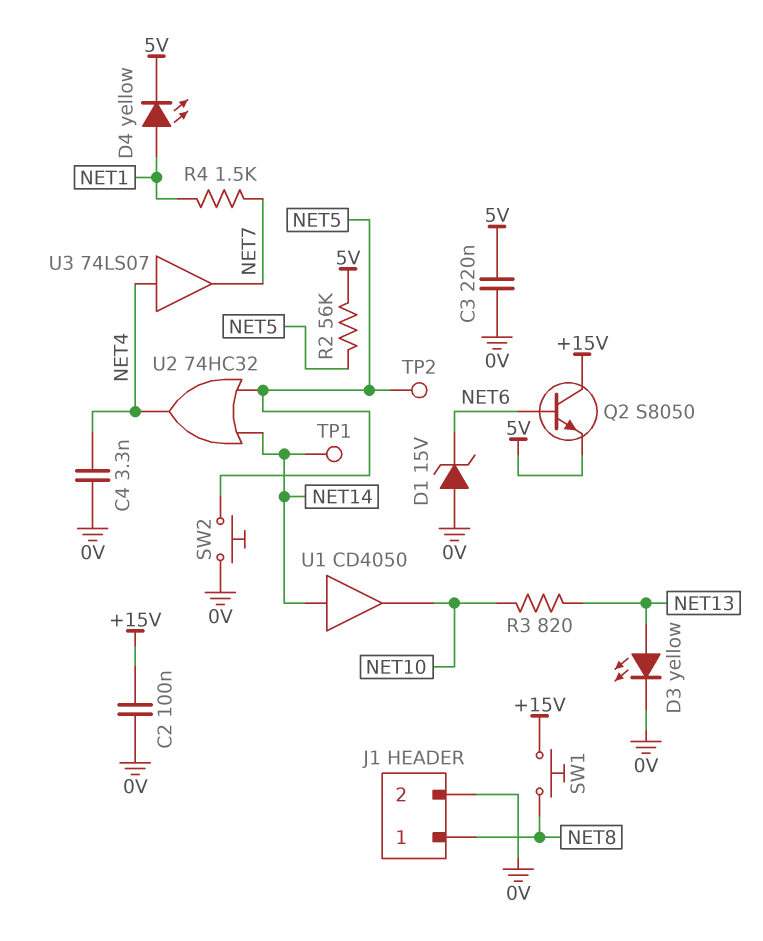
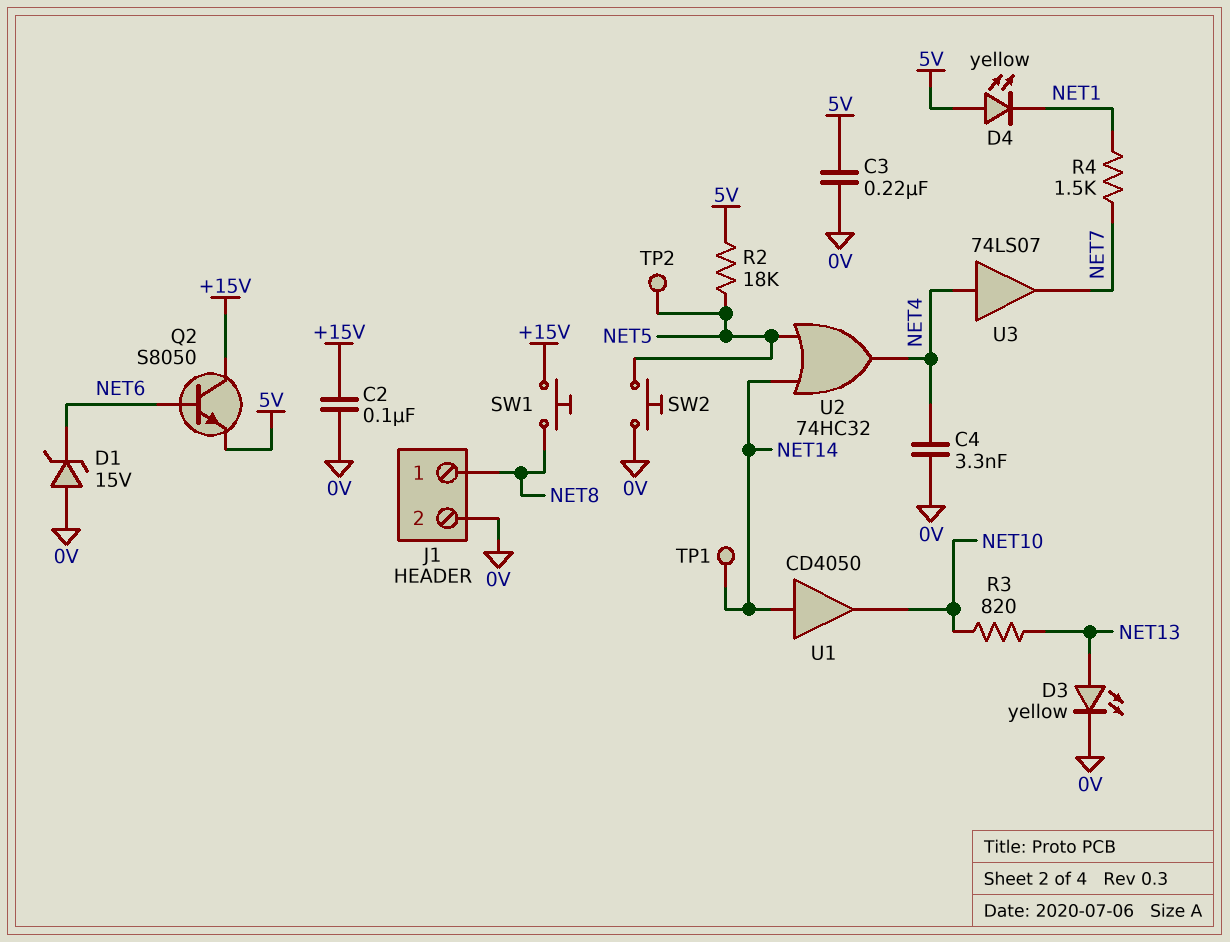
D4: LED yellow (A NET1, K 5V) -> LED yellow (A 5V, K NET1)
R2: 56k (5V, NET5) -> 18k (5V, NET5)

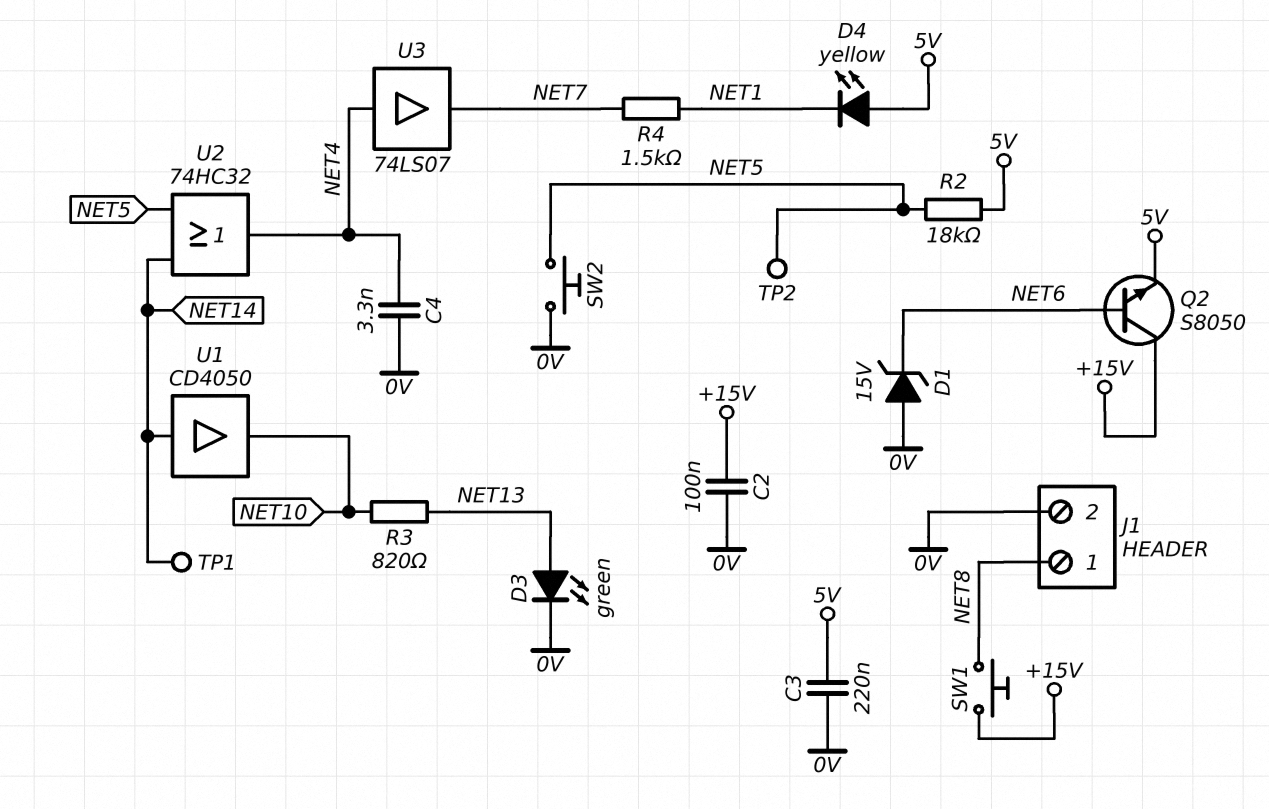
D3: LED yellow (A NET13, K 0V) -> LED green (A NET13, K 0V)

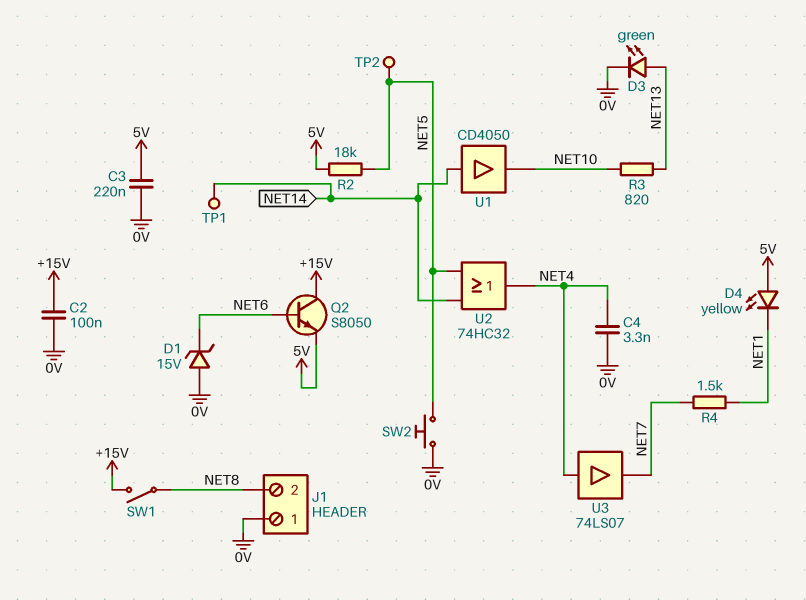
J1 pin 1: NET8 -> 0V
J1 pin 2: 0V -> NET8
SW1: button (+15V, NET8) -> switch (+15V, NET8)

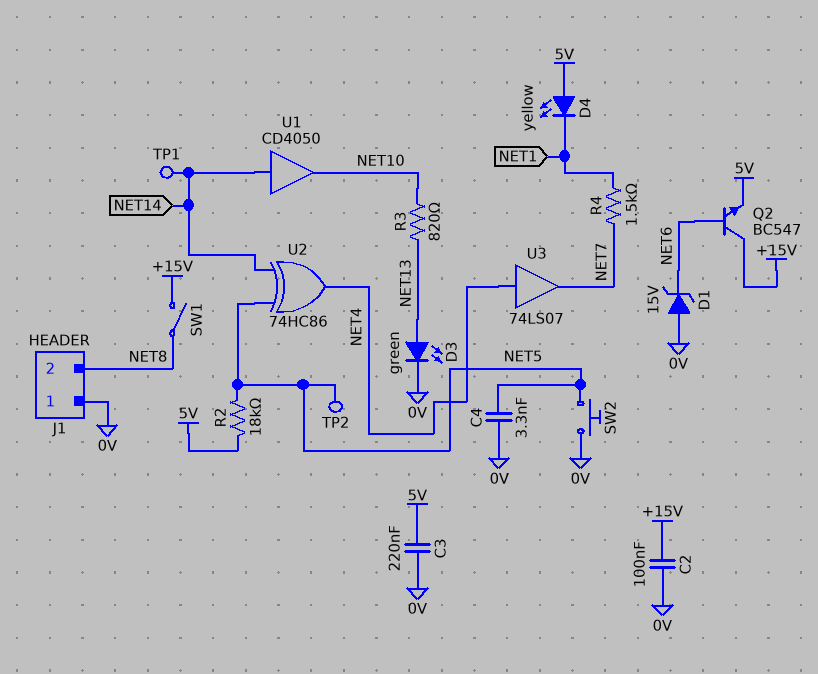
C4: 3.3nF (0V, NET4) -> 3.3nF (0V, NET5)
Q2: NPN S8050 (B NET6, C +15V, E 5V) -> NPN BC547 (B NET6, C +15V, E 5V)
U2: OR 74HC32 (in NET5, in NET14, out NET4) -> XOR 74HC86 (in NET5, in NET14, out NET4)

